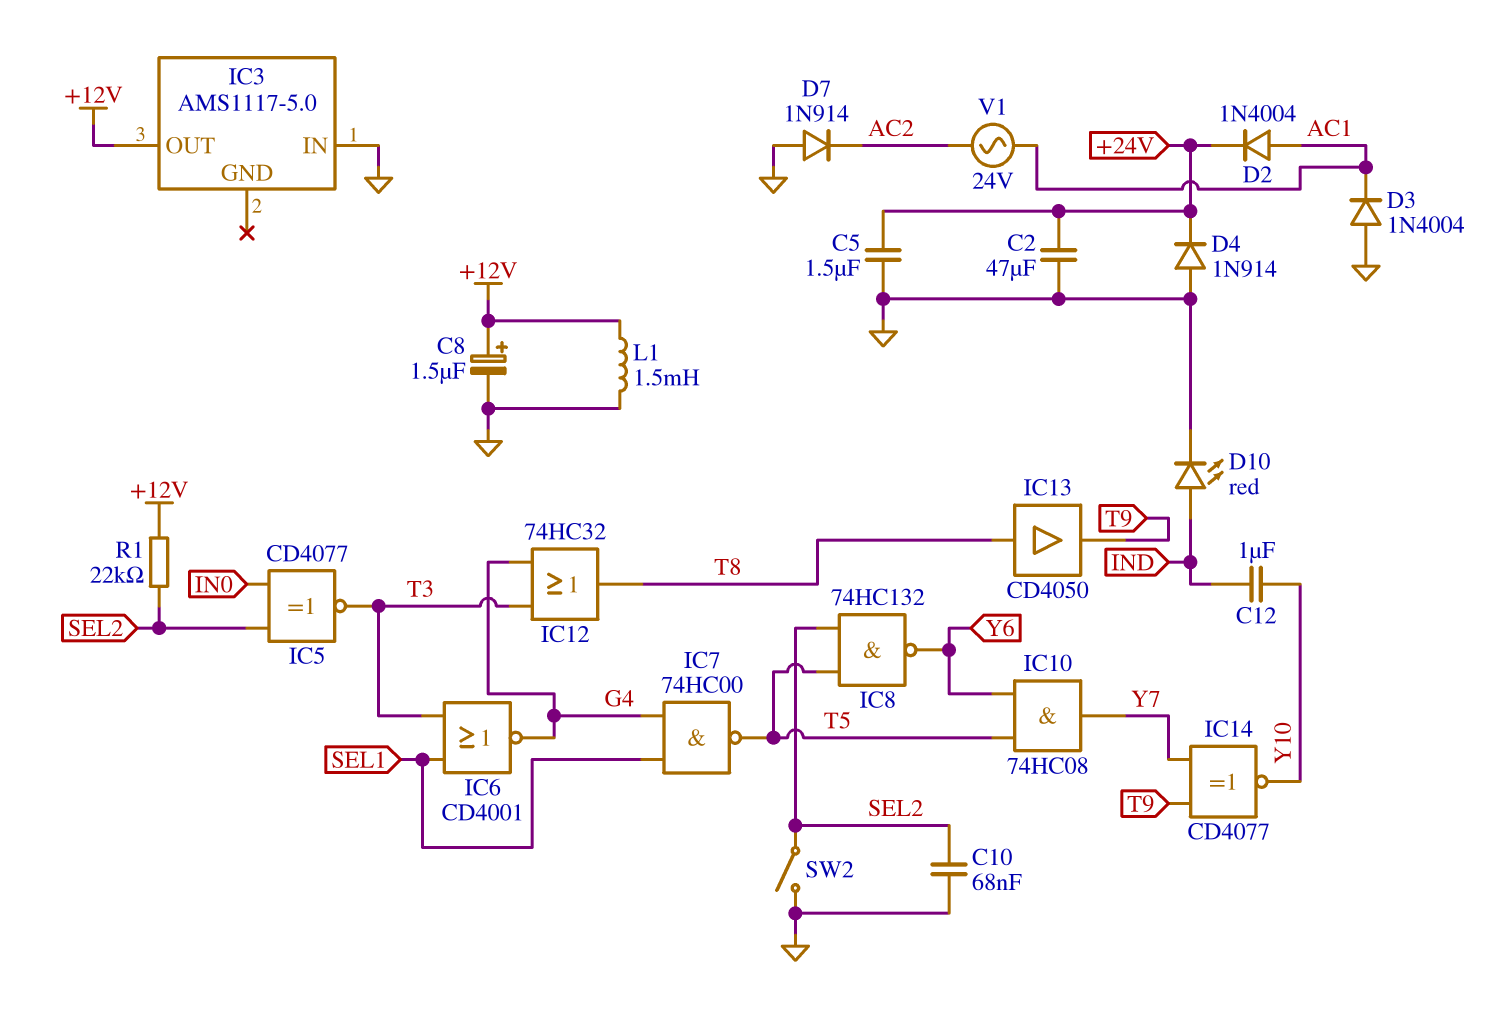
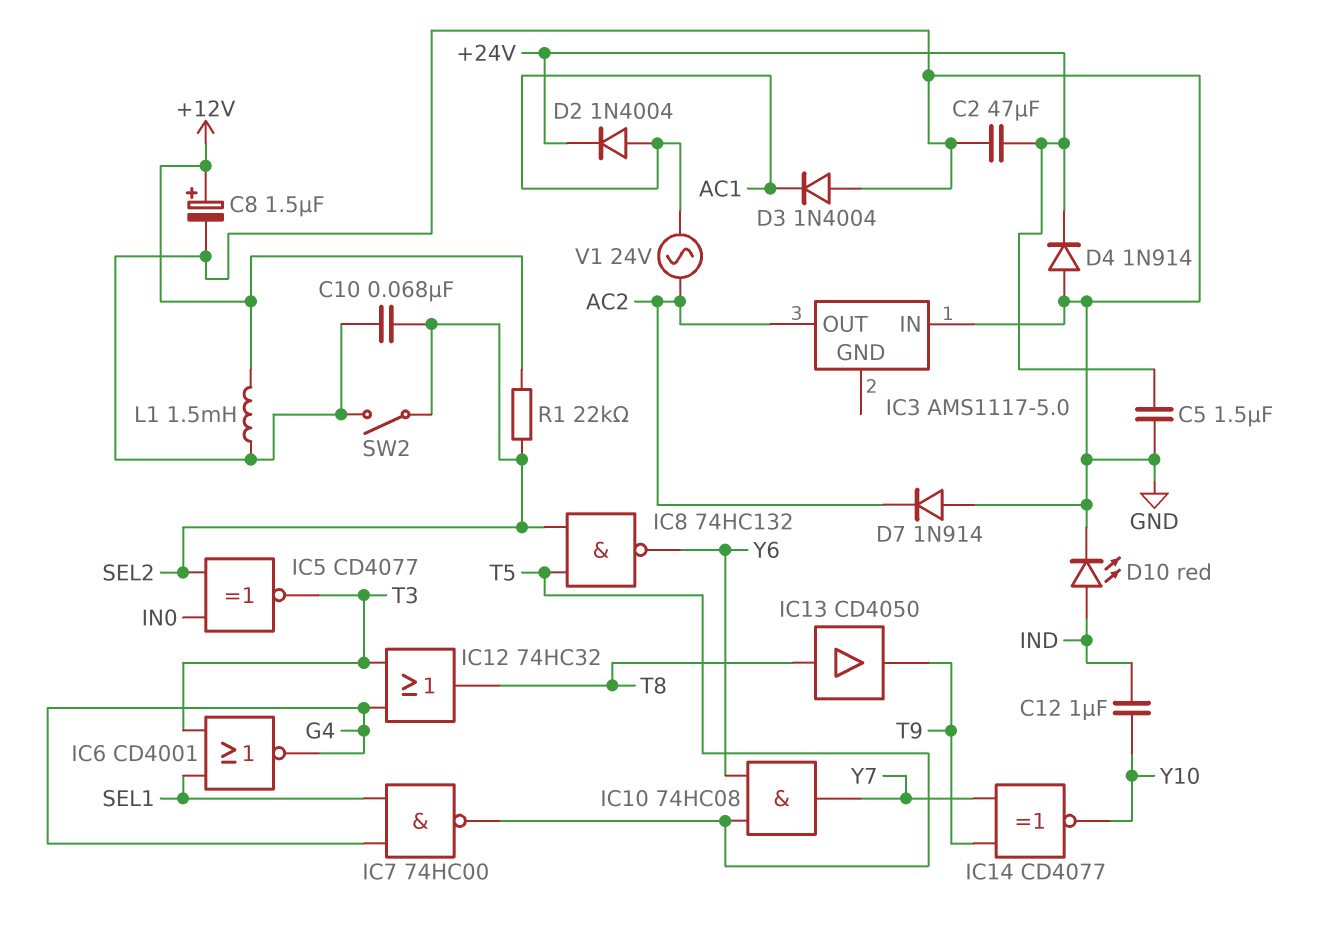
IC3 pin OUT: +12V -> AC2

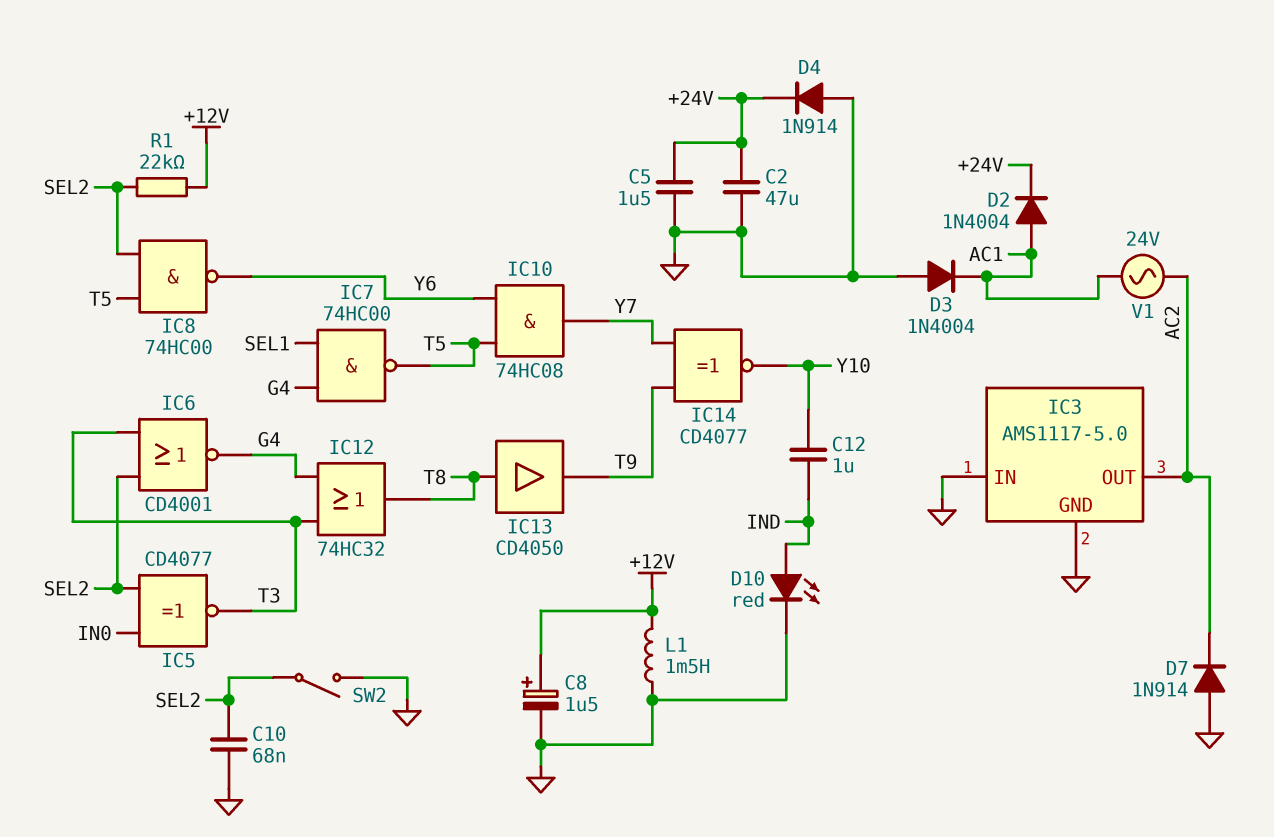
IC3 pin GND: none -> GND
IC6: NOR CD4001 (in SEL1, in T3, out G4) -> NOR CD4001 (in SEL2, in T3, out G4)
IC8: NAND 74HC132 (in SEL2, in T5, out Y6) -> NAND 74HC00 (in SEL2, in T5, out Y6)

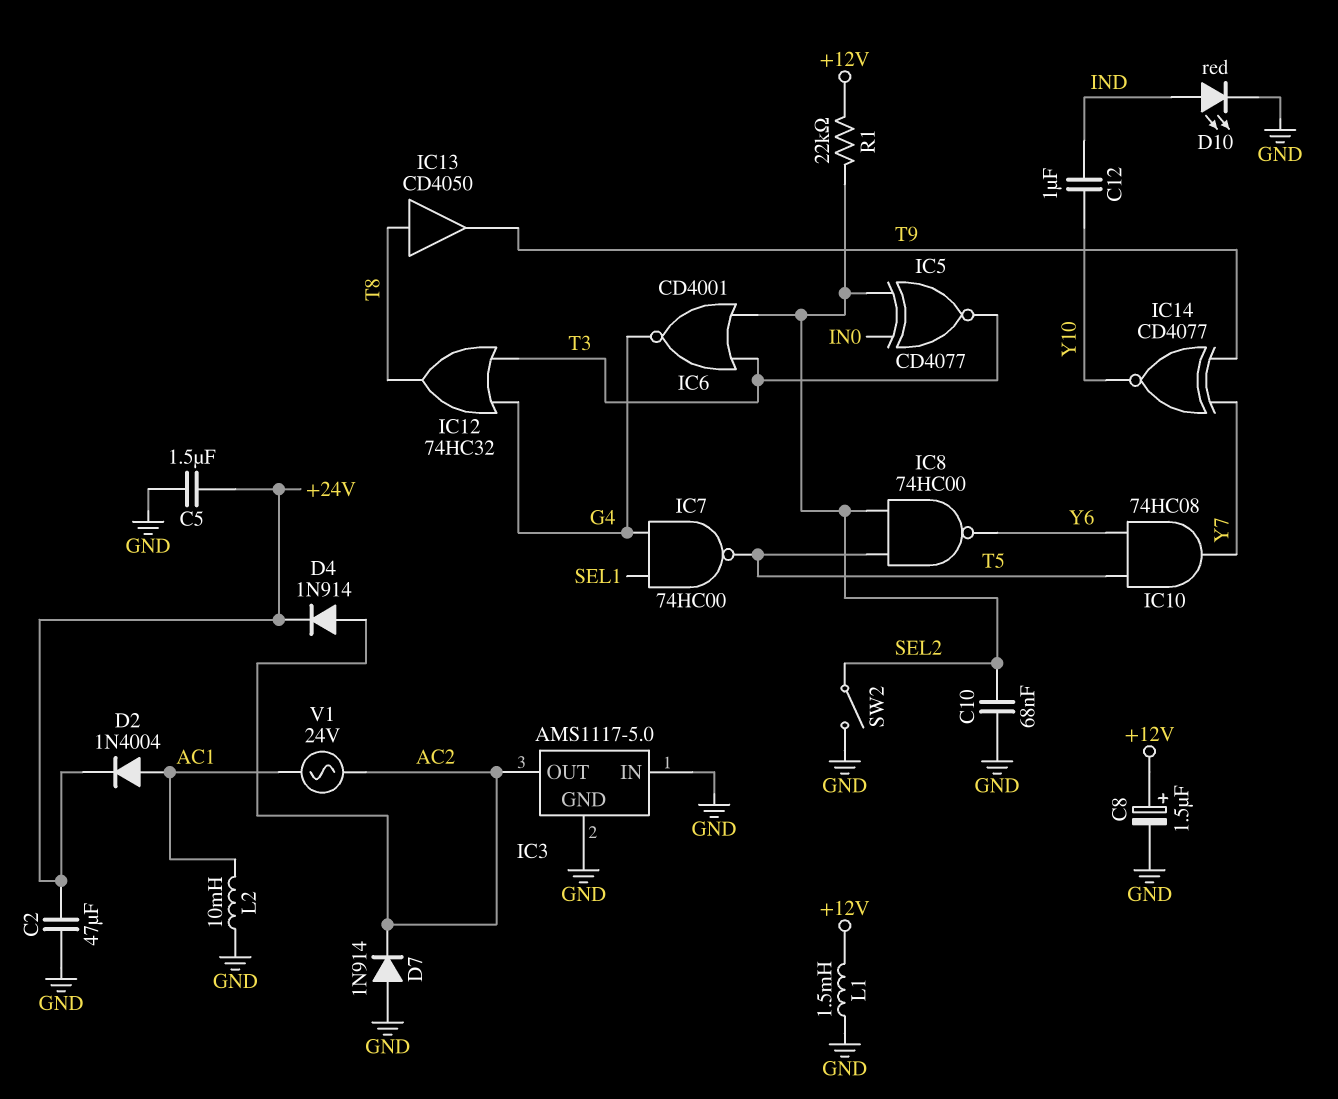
D3: diode 1N4004 (A GND, K AC1) -> none
D4: diode 1N914 (A GND, K +24V) -> diode 1N914 (A AC2, K +24V)
L2: none -> 10mH (AC1, GND)

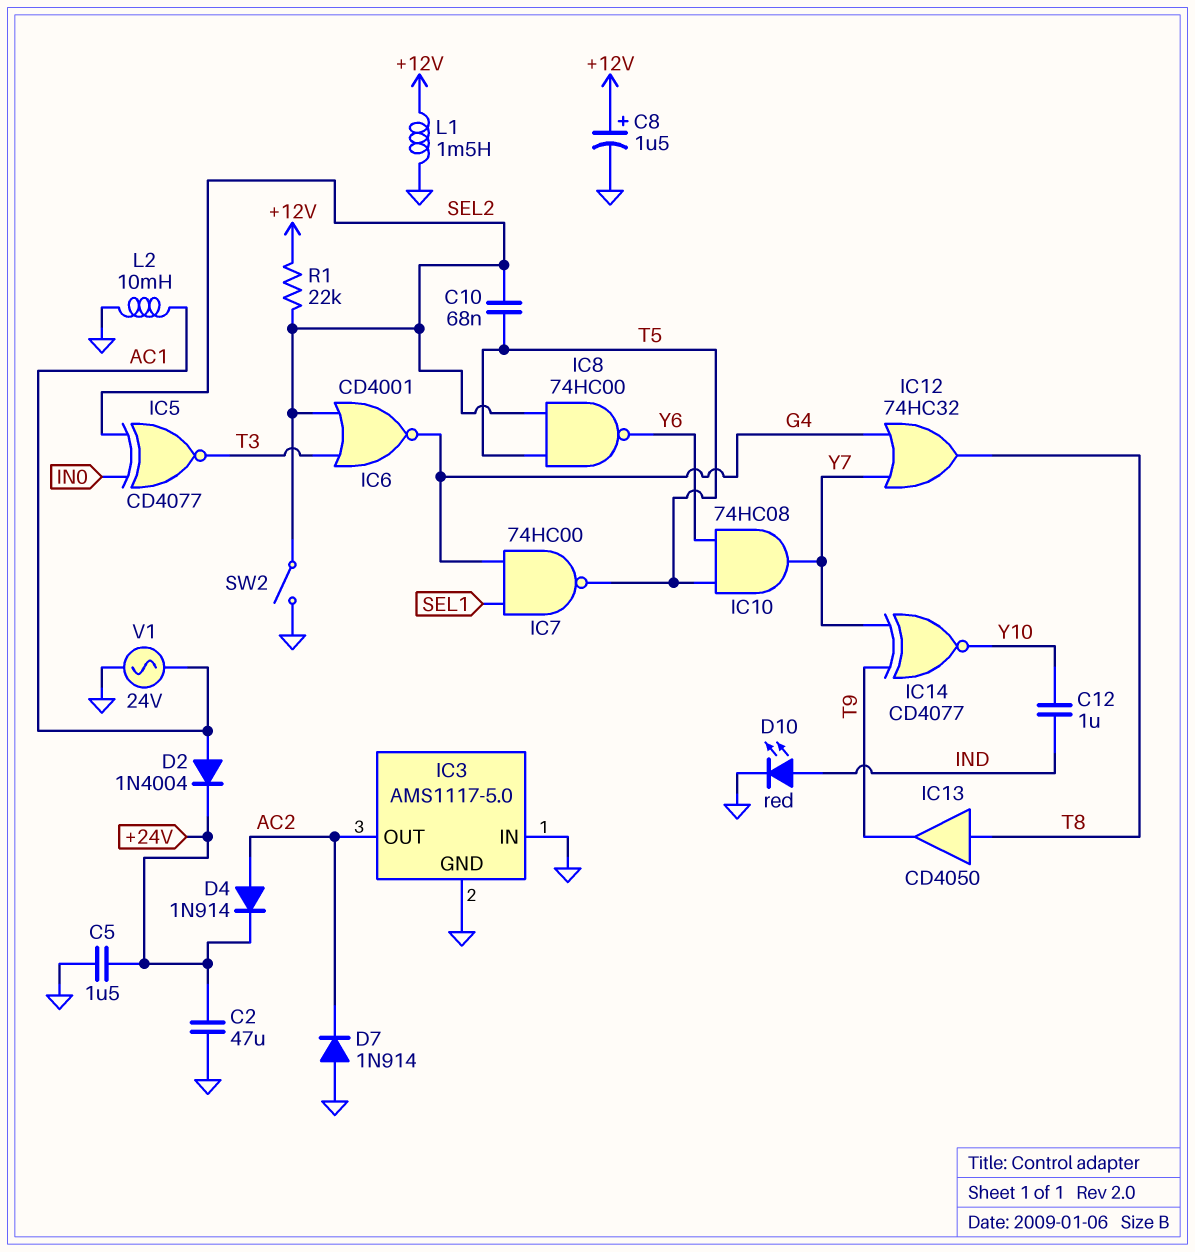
C10: 68nF (GND, SEL2) -> 68nF (SEL2, T5)
IC12: OR 74HC32 (in G4, in T3, out T8) -> OR 74HC32 (in G4, in Y7, out T8)
V1: AC 24V (AC1, AC2) -> AC 24V (AC1, GND)

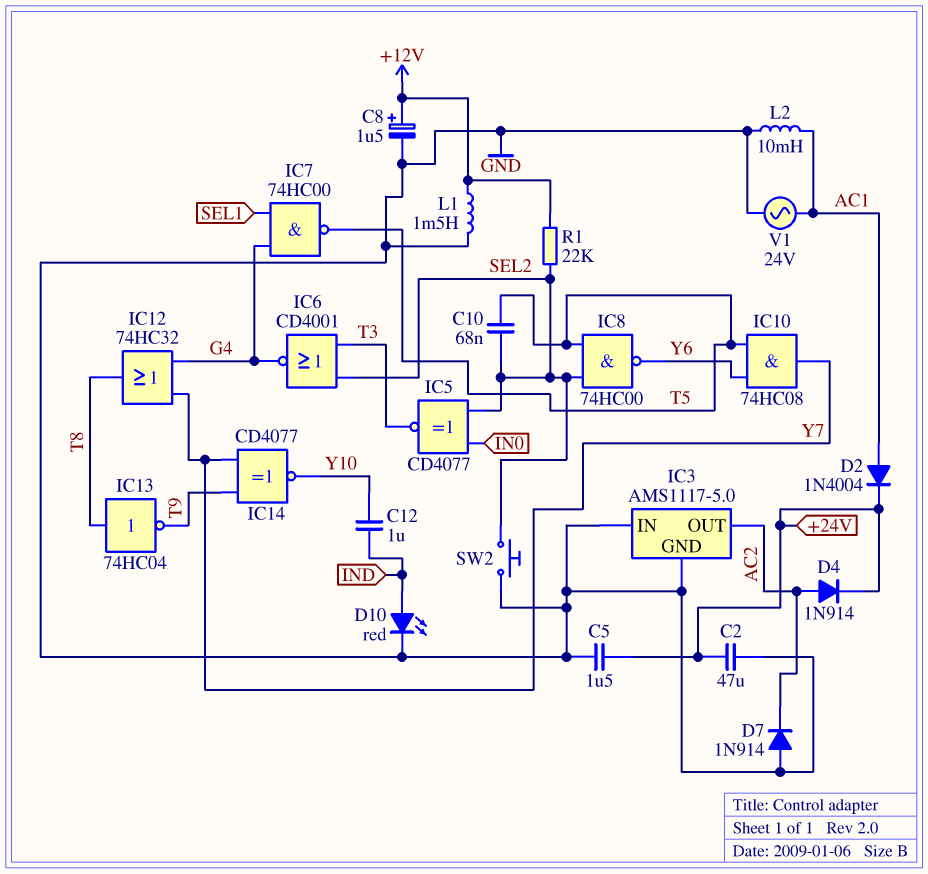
IC13: buffer CD4050 (in T8, out T9) -> NOT 74HC04 (in T8, out T9)
SW2: switch (GND, SEL2) -> button (GND, SEL2)

